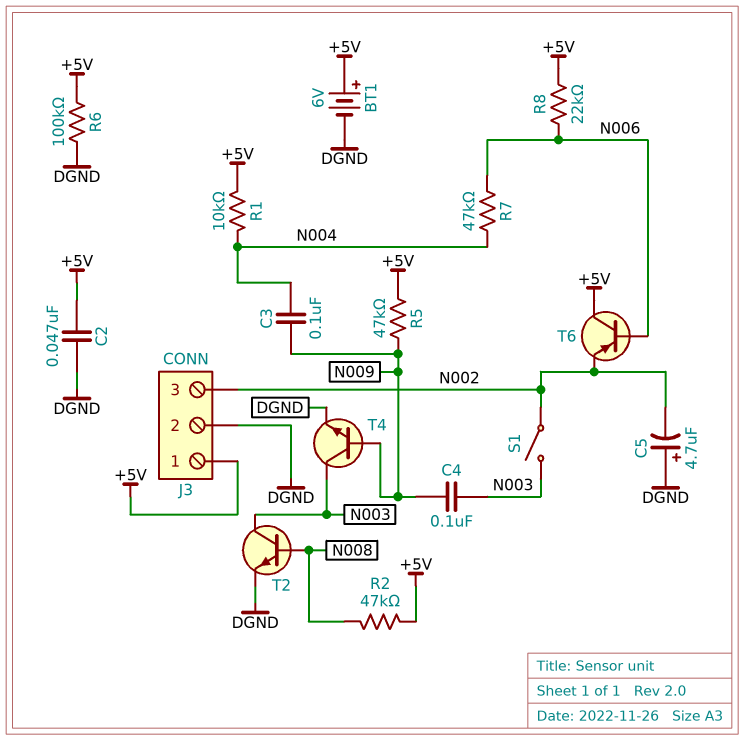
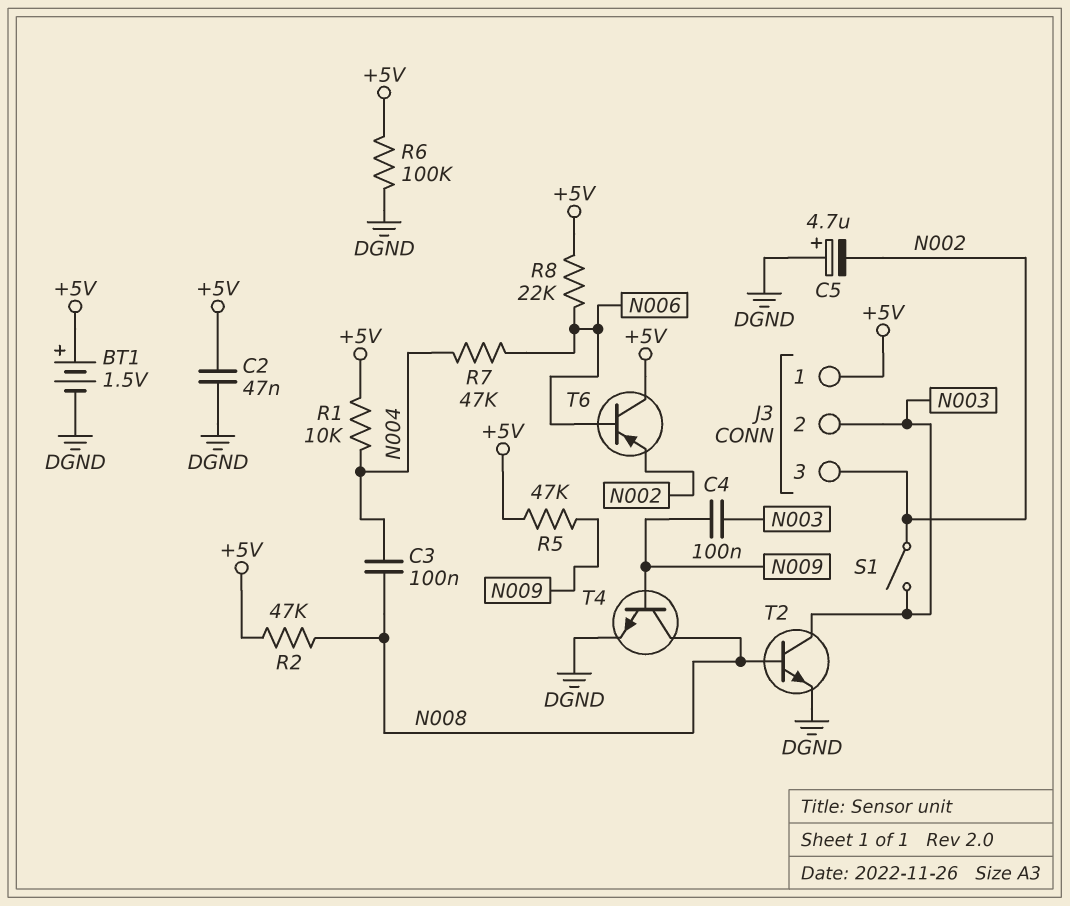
BT1: 6V (plus +5V, minus DGND) -> 1.5V (plus +5V, minus DGND)
C3: 100nF (N004, N009) -> 100nF (N004, N008)
J3 pin 2: DGND -> N003
T4: NPN (B N009, C N003, E DGND) -> NPN (B N009, C N008, E DGND)

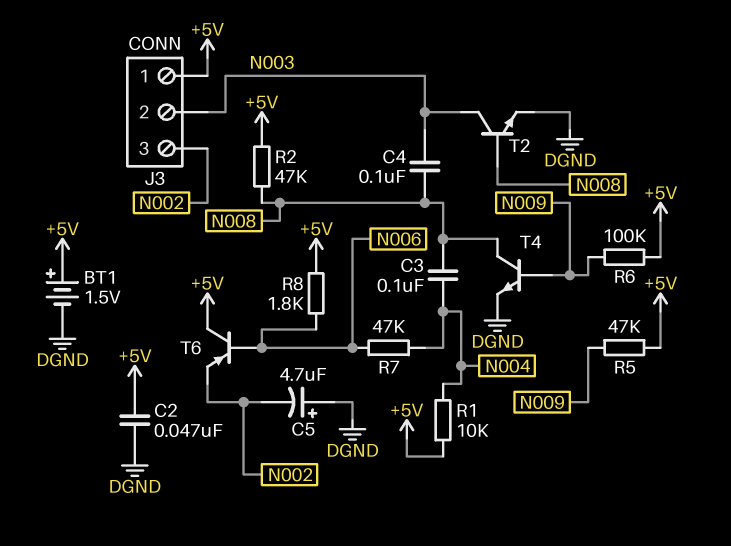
C4: 100nF (N003, N009) -> 100nF (N003, N008)
R6: 100k (+5V, DGND) -> 100k (+5V, N009)
R8: 22k (+5V, N006) -> 1.8k (+5V, N006)
S1: switch (N002, N003) -> none

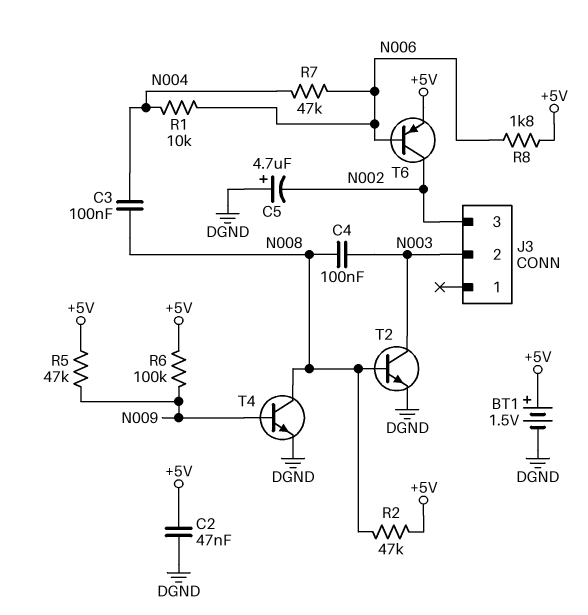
J3 pin 1: +5V -> none
R1: 10k (+5V, N004) -> 10k (N004, N006)
T6: PNP (B N006, C +5V, E N002) -> PNP (B N006, C N002, E +5V)

